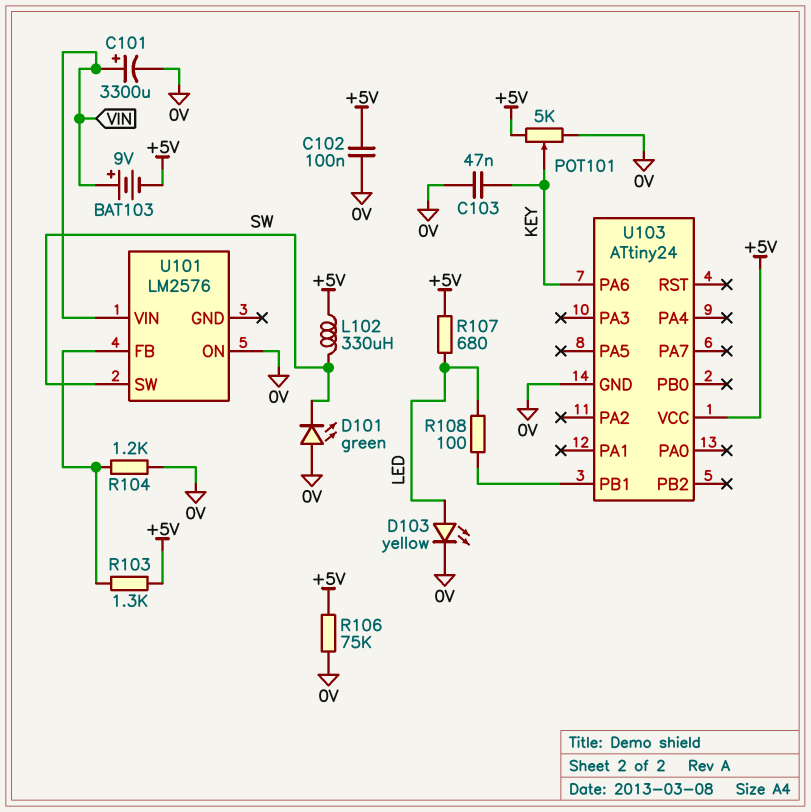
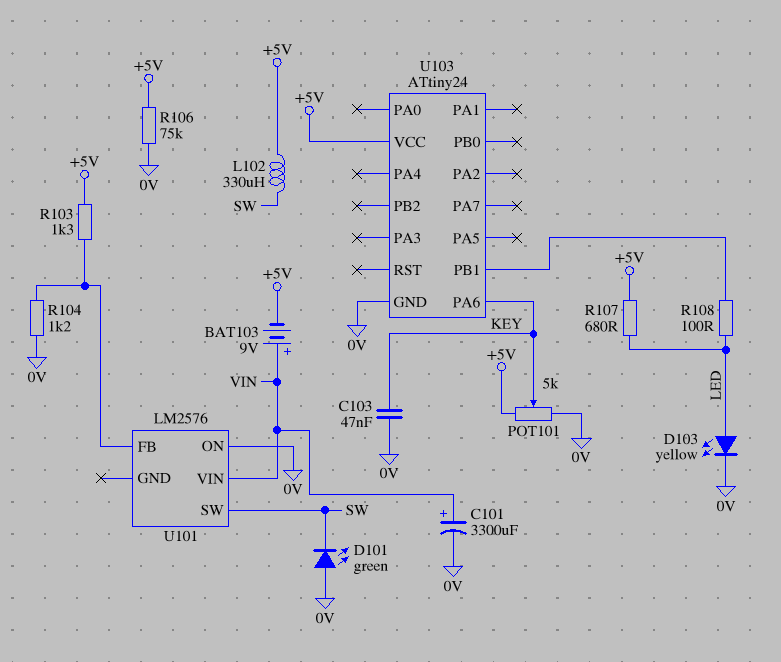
C102: 100nF (+5V, 0V) -> none

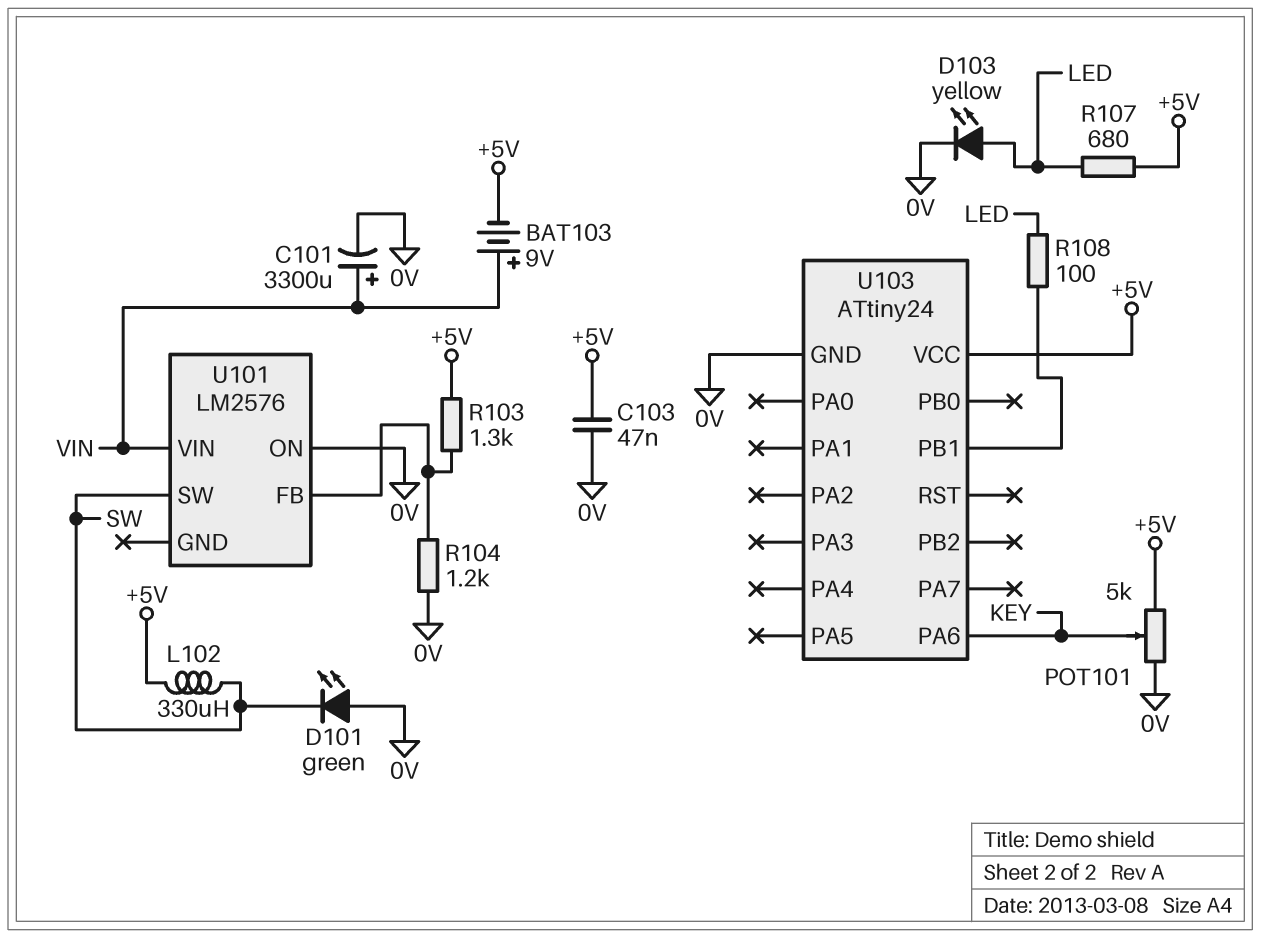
C103: 47nF (0V, KEY) -> 47nF (+5V, 0V)
R106: 75k (+5V, 0V) -> none

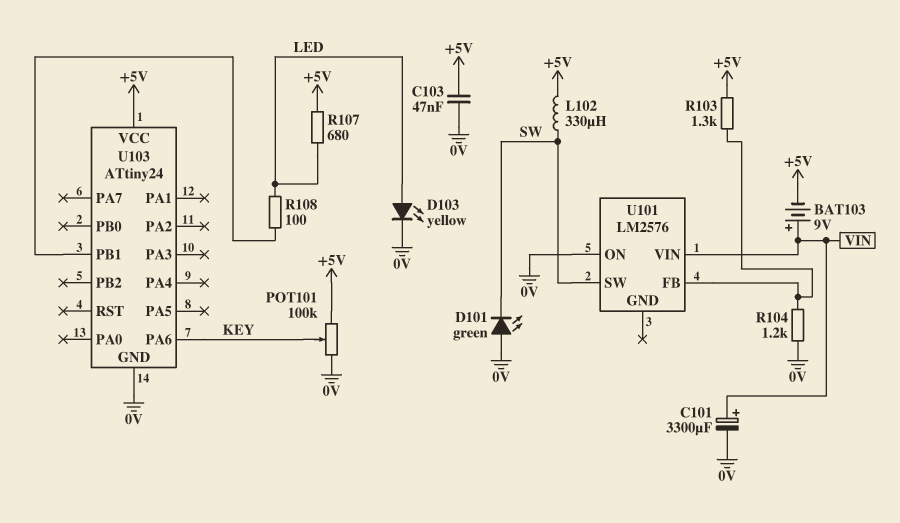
POT101: 5k (+5V, 0V, wiper KEY) -> 100k (+5V, 0V, wiper KEY)

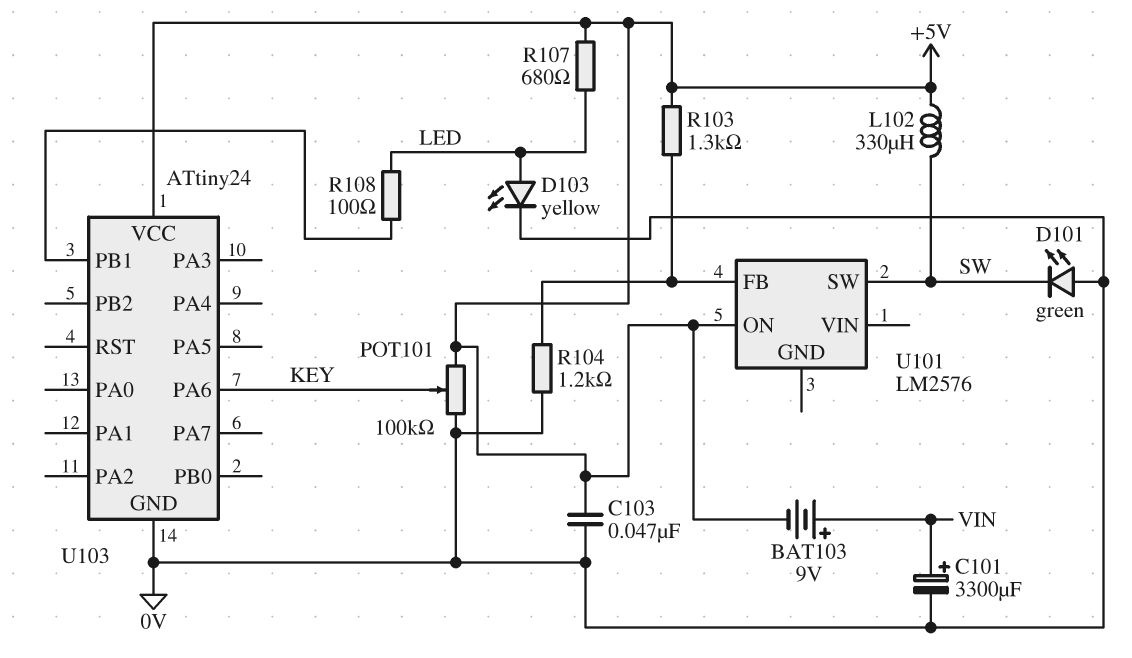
U101 pin ON: 0V -> +5V
U101 pin VIN: VIN -> none

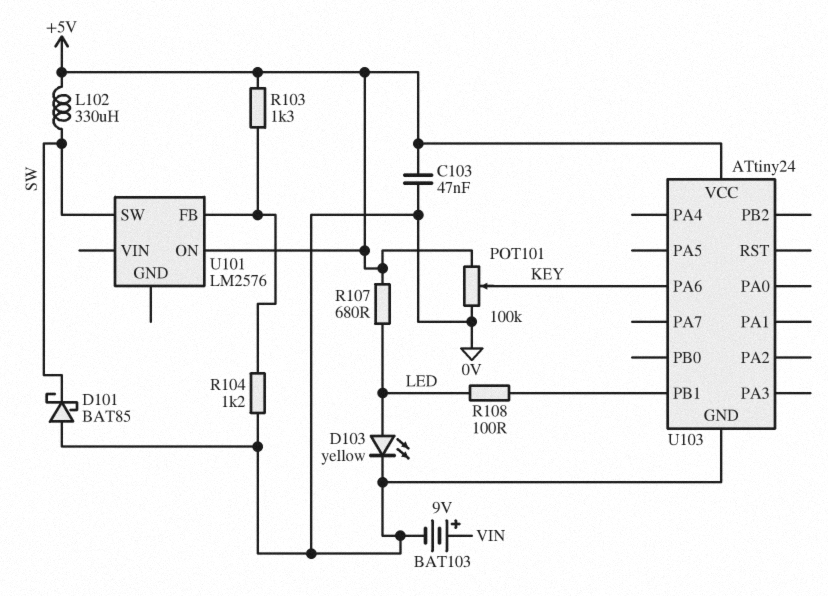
BAT103: 9V (plus VIN, minus +5V) -> 9V (plus VIN, minus 0V)
C101: 3300uF (plus VIN, minus 0V) -> none
D101: LED green (A 0V, K SW) -> schottky BAT85 (A 0V, K SW)

